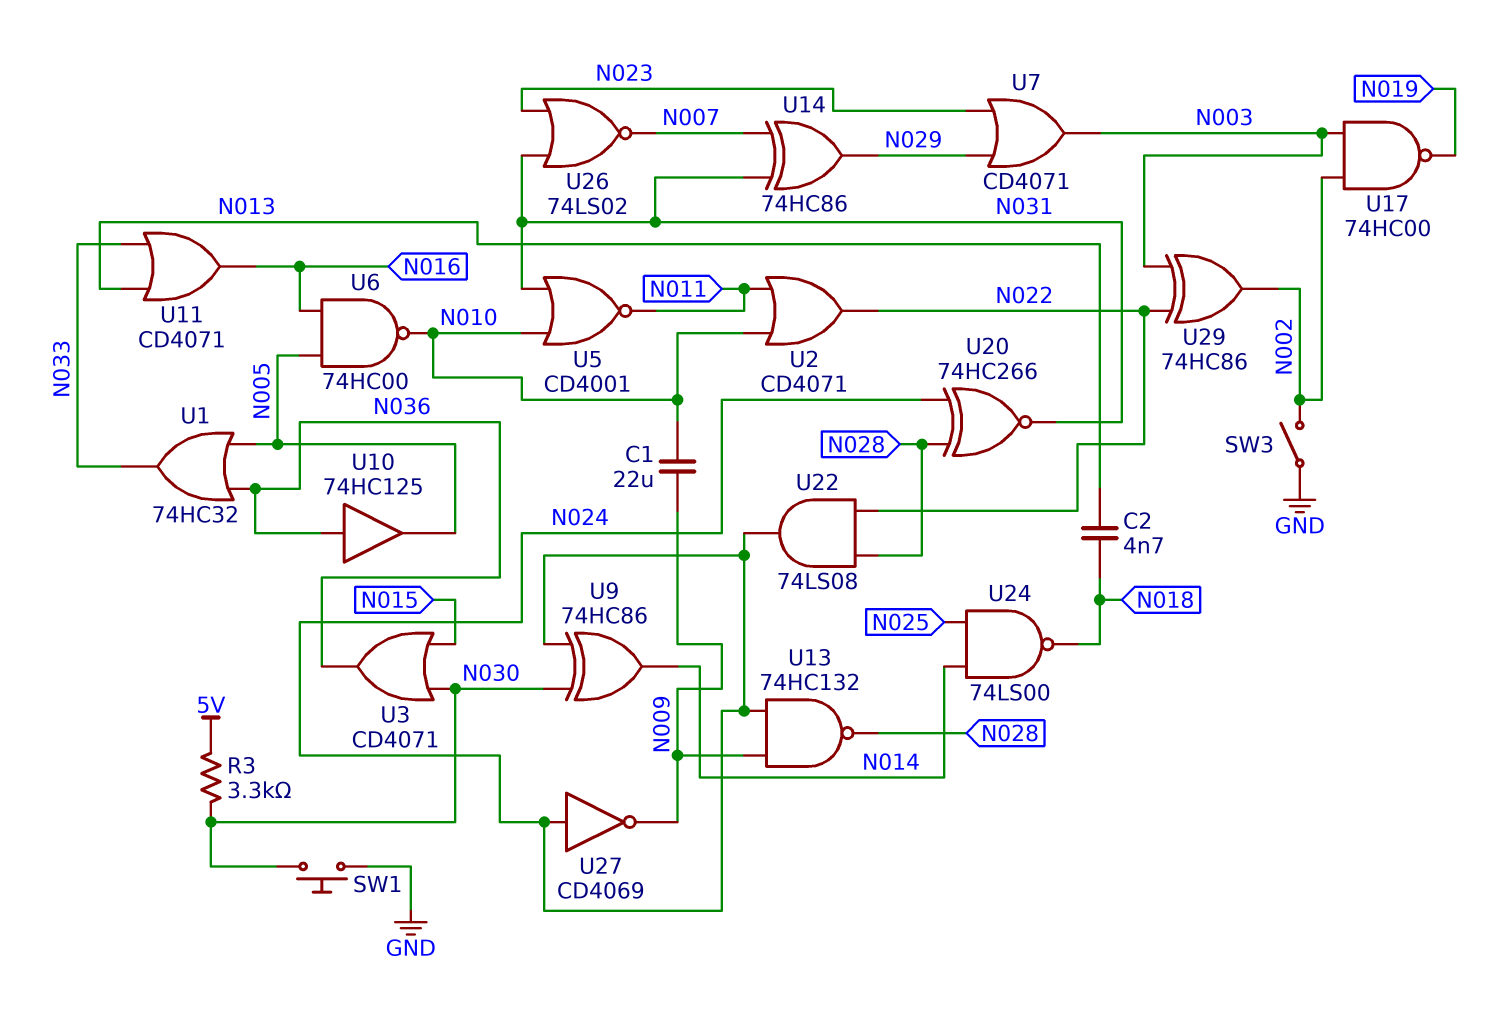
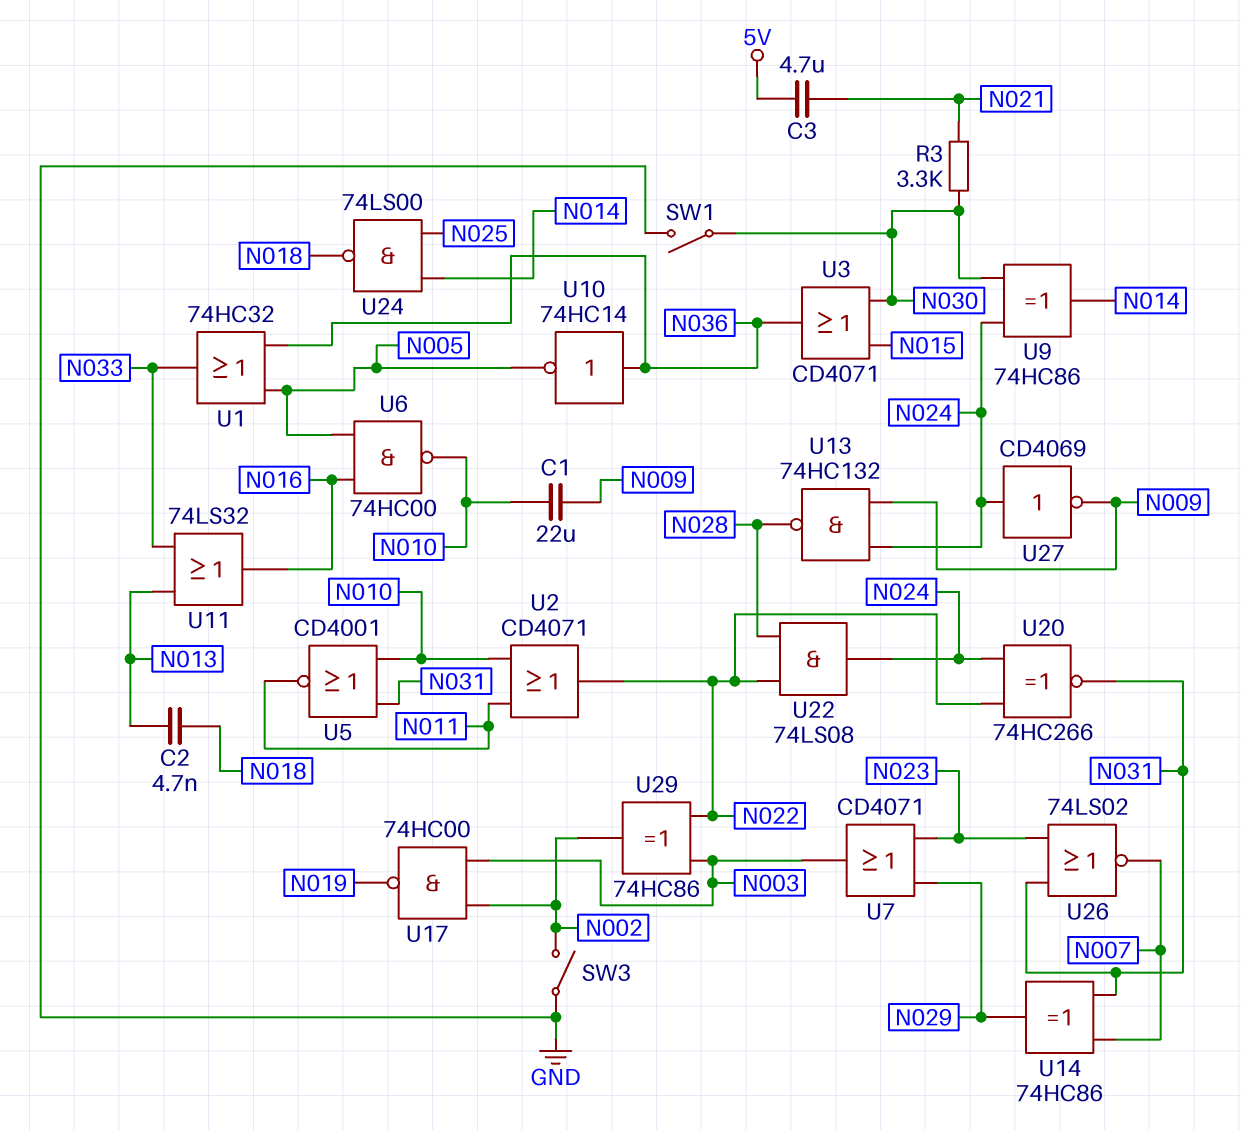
C3: none -> 4.7uF (5V, N021)
R3: 3.3k (5V, N030) -> 3.3k (N021, N030)
SW1: button (GND, N030) -> switch (GND, N030)
U10: buffer 74HC125 (in N036, out N005) -> NOT 74HC14 (in N036, out N005)
U11: OR CD4071 (in N013, in N033, out N016) -> OR 74LS32 (in N013, in N033, out N016)
U20: XNOR 74HC266 (in N024, in N028, out N031) -> XNOR 74HC266 (in N022, in N024, out N031)

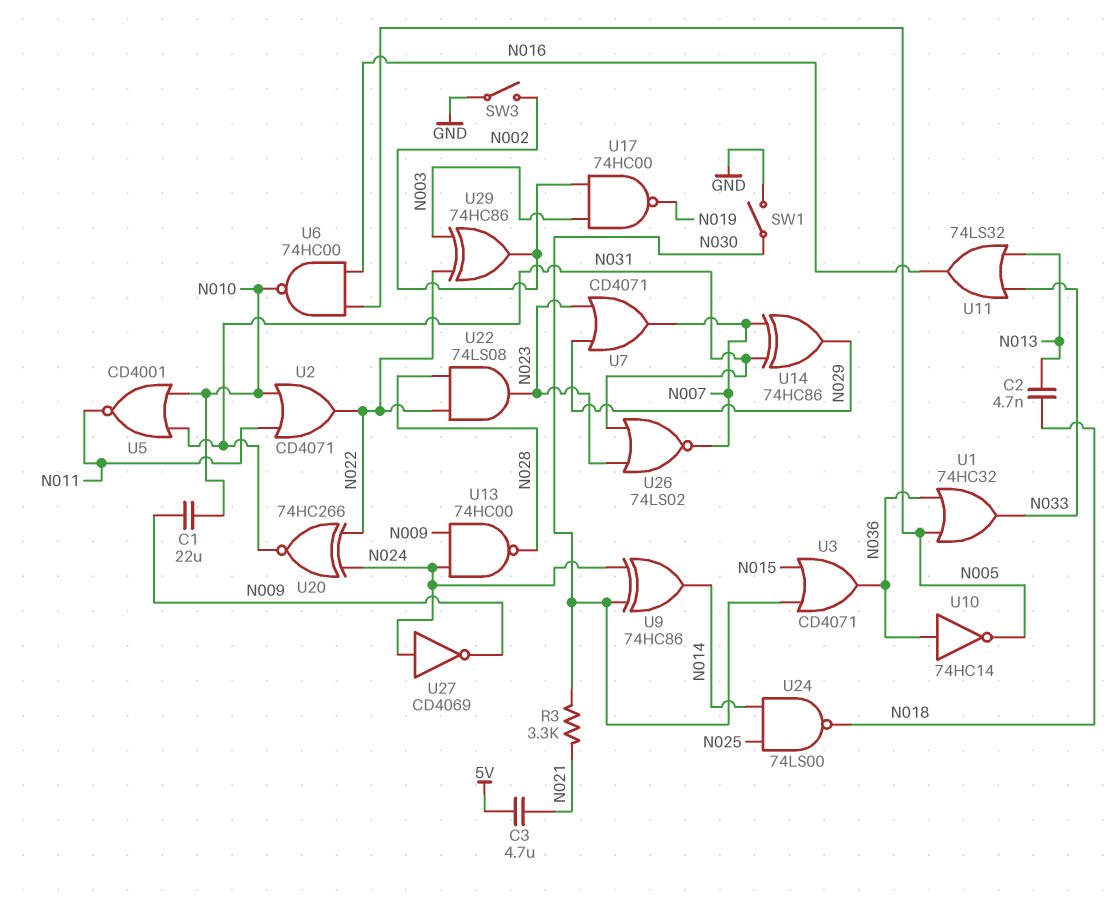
U7: OR CD4071 (in N023, in N029, out N003) -> OR CD4071 (in N023, in N029, out N007)
U13: NAND 74HC132 (in N009, in N024, out N028) -> NAND 74HC00 (in N009, in N024, out N028)
U22: AND 74LS08 (in N022, in N028, out N024) -> AND 74LS08 (in N022, in N028, out N023)

